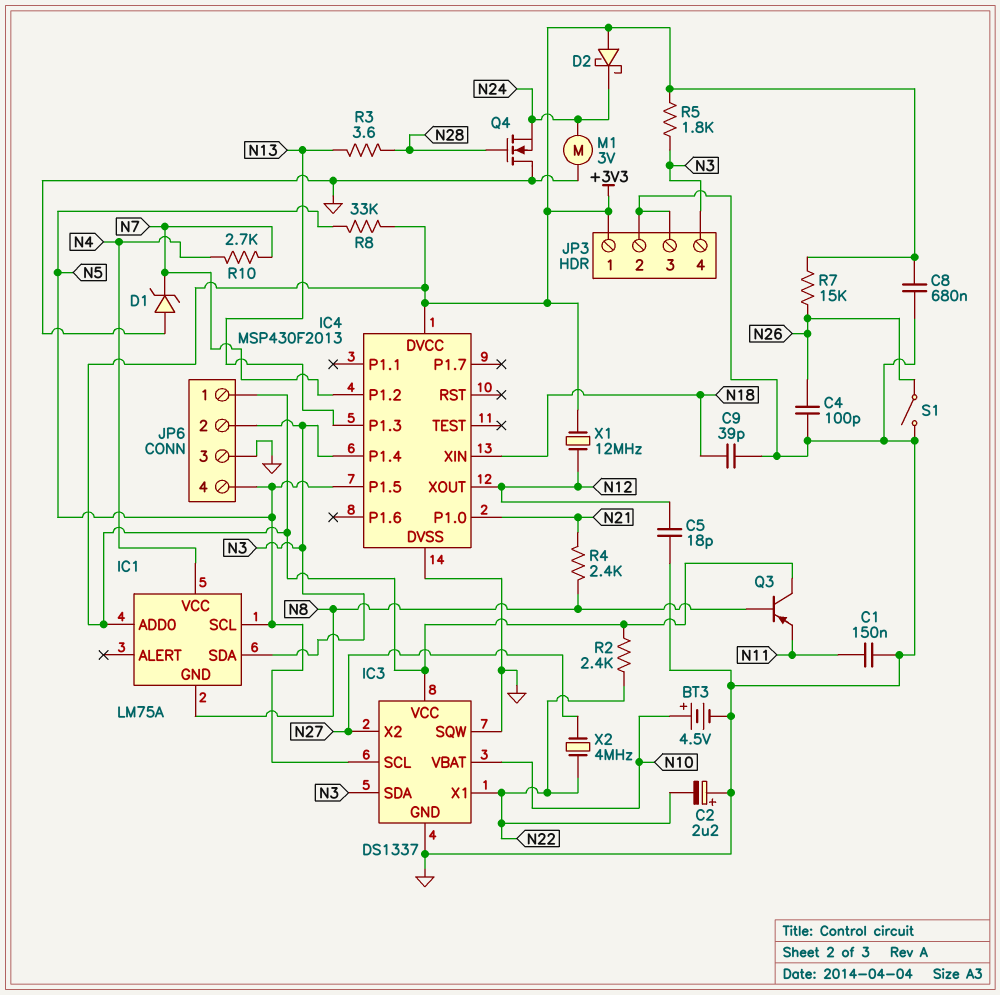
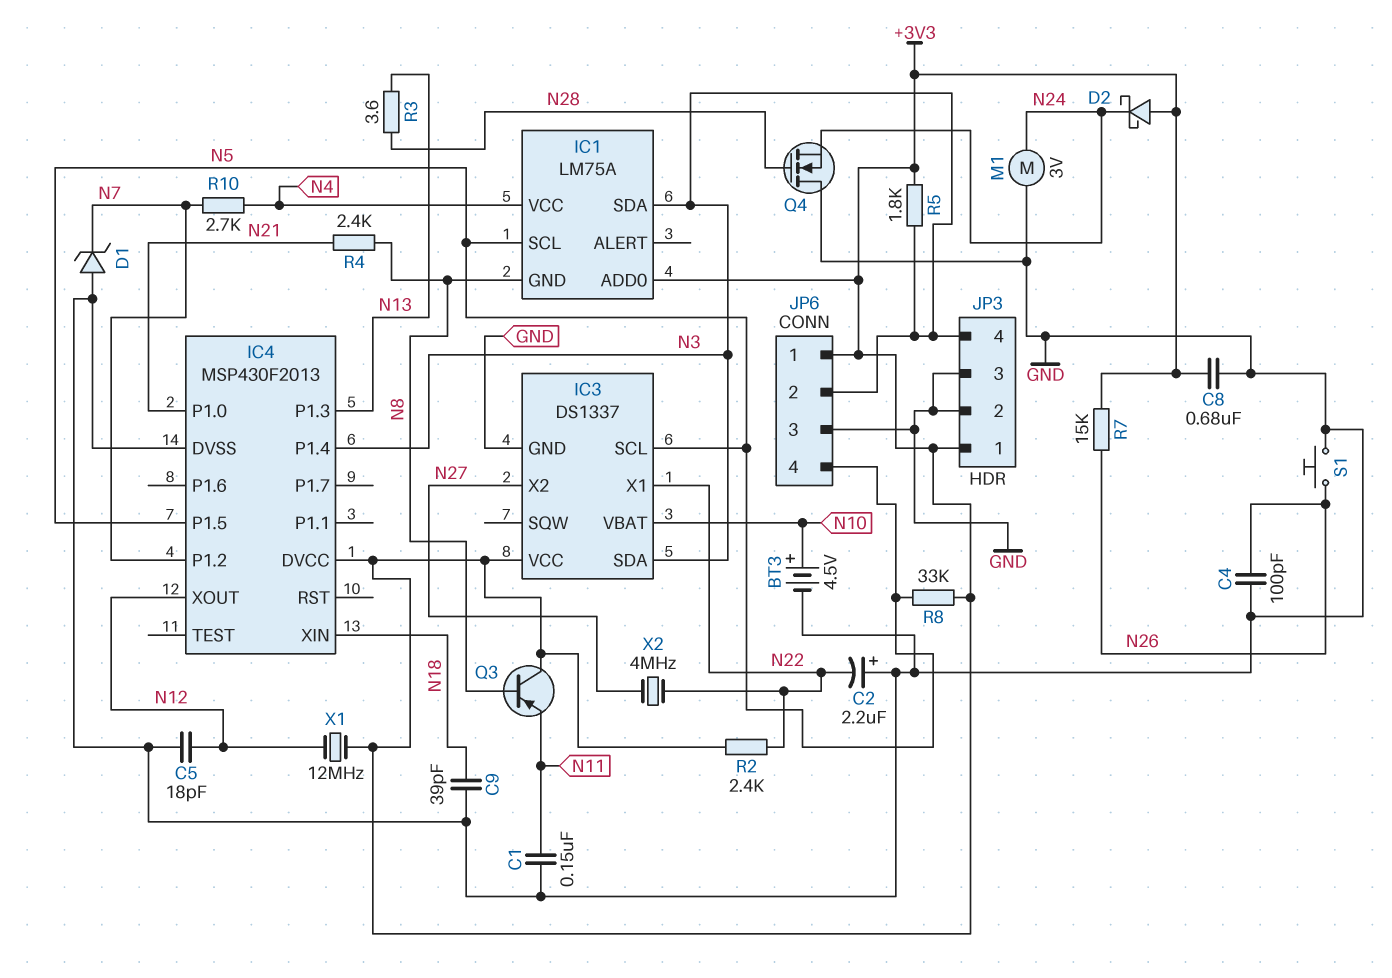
IC3 pin SQW: GND -> none
S1: switch (GND, N26) -> button (GND, N26)

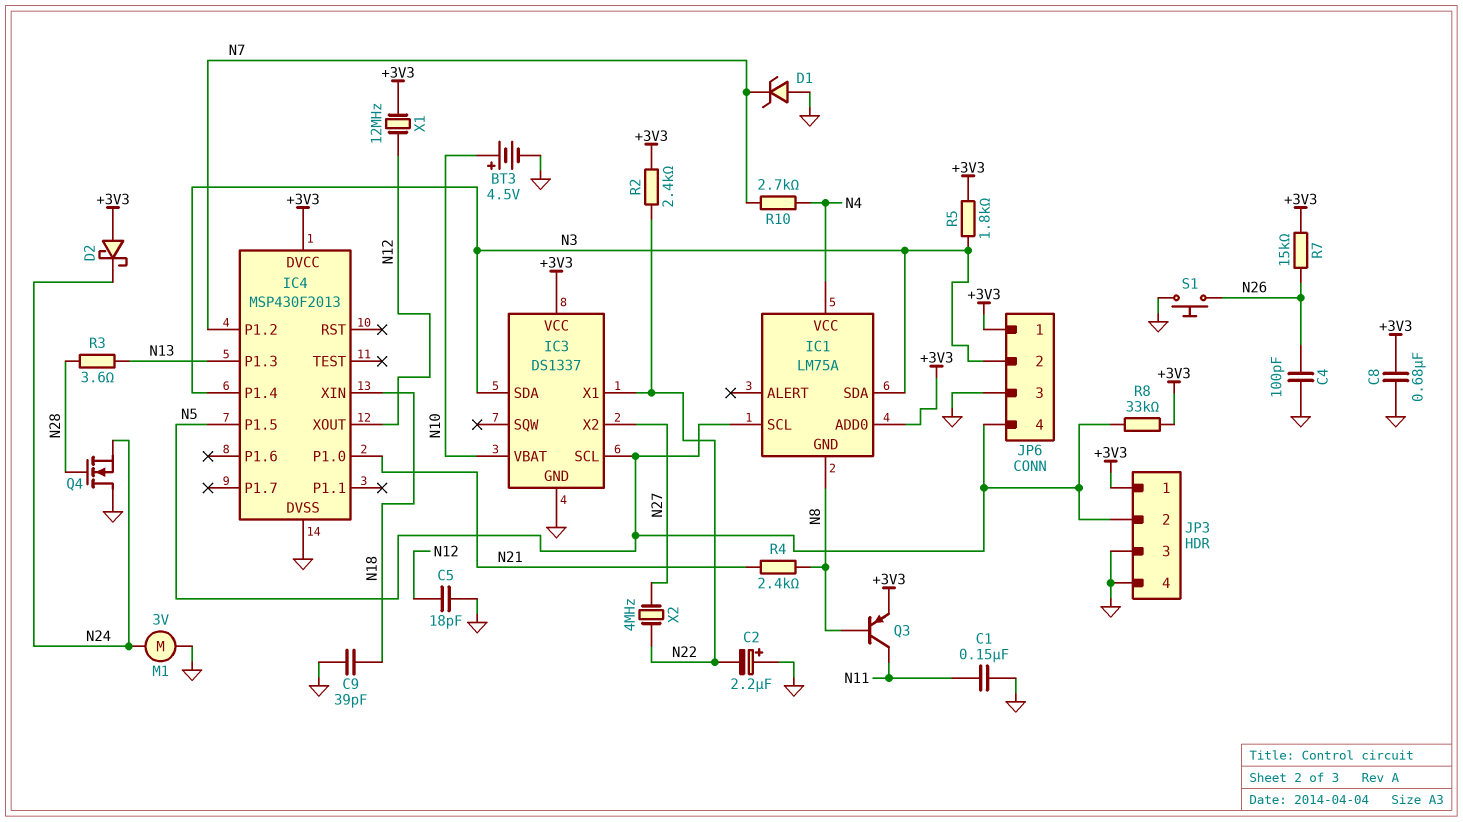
JP3 pin 2: GND -> N5
JP3 pin 4: N3 -> GND
Q3: PNP (B N8, C +3V3, E N11) -> PNP (B N8, C N11, E +3V3)

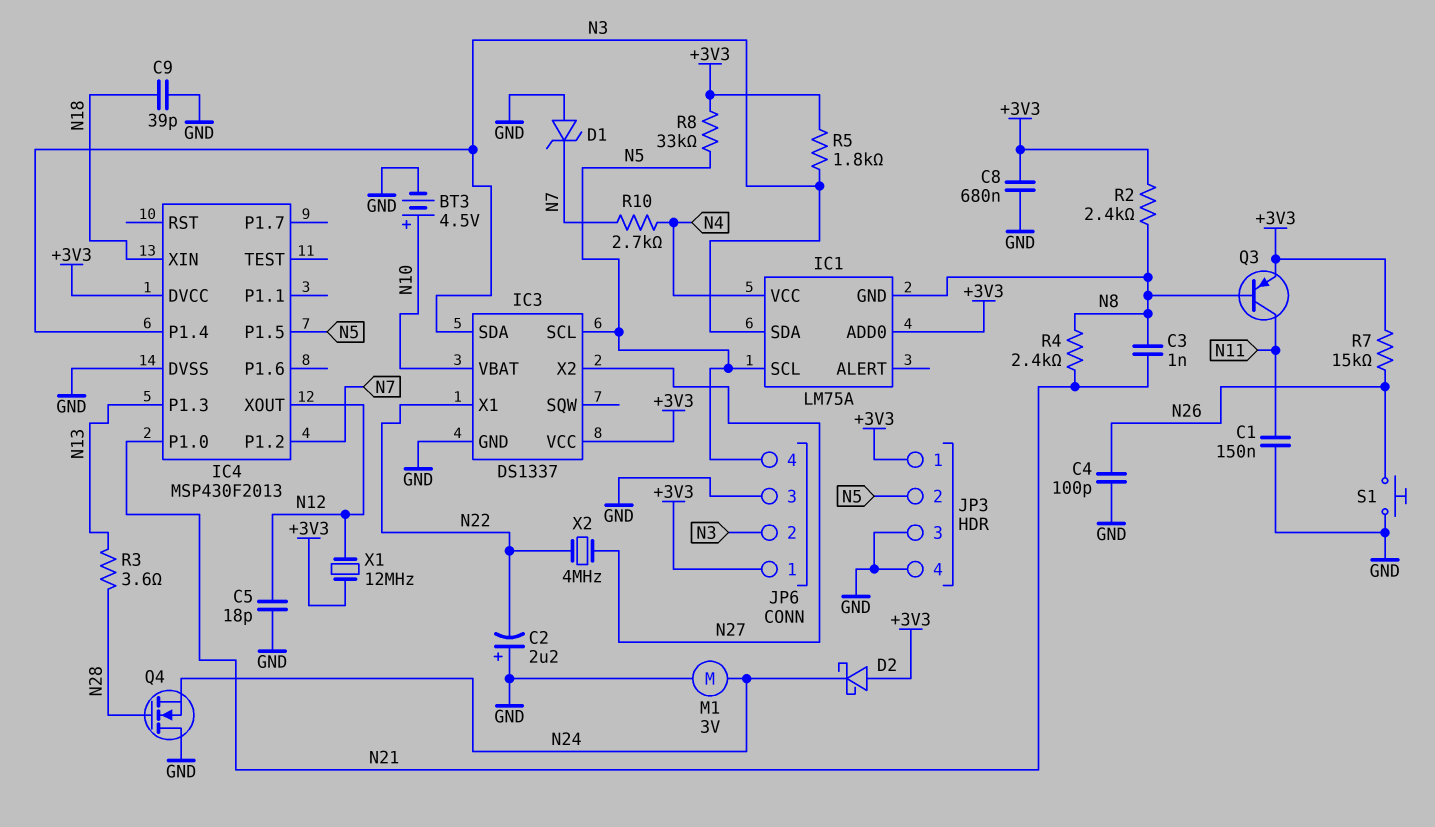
C3: none -> 1nF (N8, N21)
R2: 2.4k (+3V3, N22) -> 2.4k (+3V3, N8)

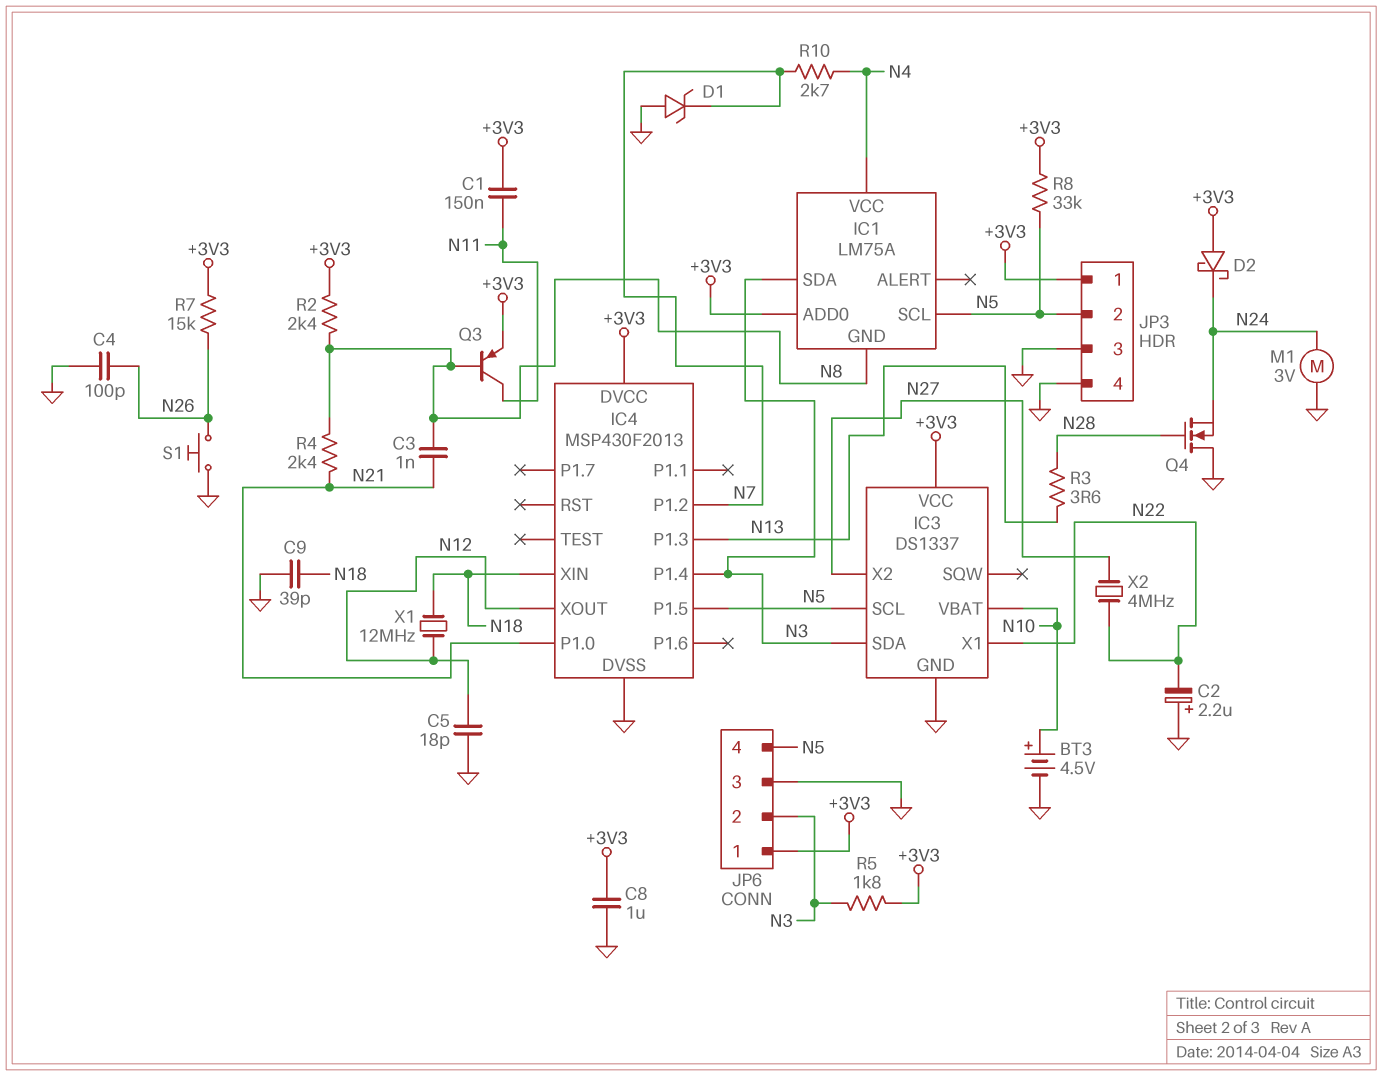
C1: 150nF (GND, N11) -> 150nF (+3V3, N11)
C8: 680nF (+3V3, GND) -> 1uF (+3V3, GND)
X1: 12MHz (+3V3, N12) -> 12MHz (N12, N18)

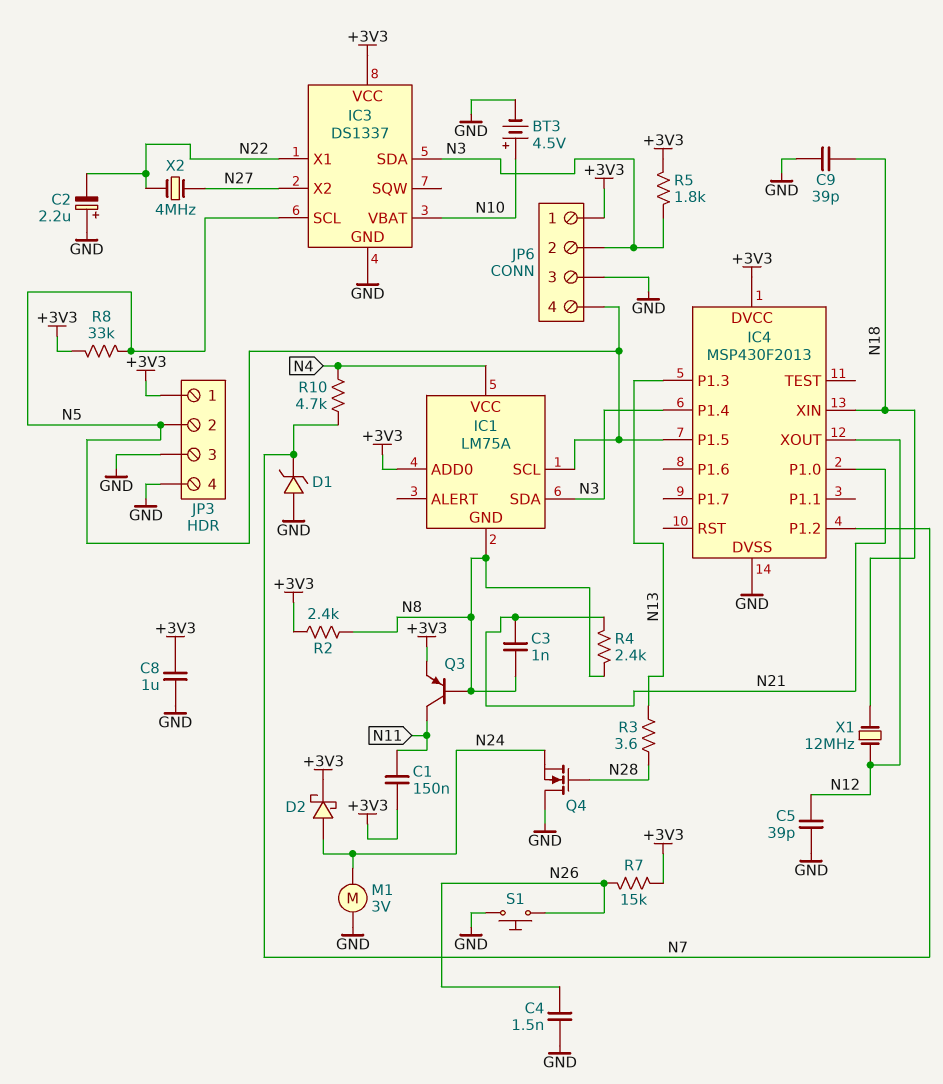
C4: 100pF (GND, N26) -> 1.5nF (GND, N26)
C5: 18pF (GND, N12) -> 39pF (GND, N12)
D2: schottky (A +3V3, K N24) -> schottky (A N24, K +3V3)
R10: 2.7k (N4, N7) -> 4.7k (N4, N7)

